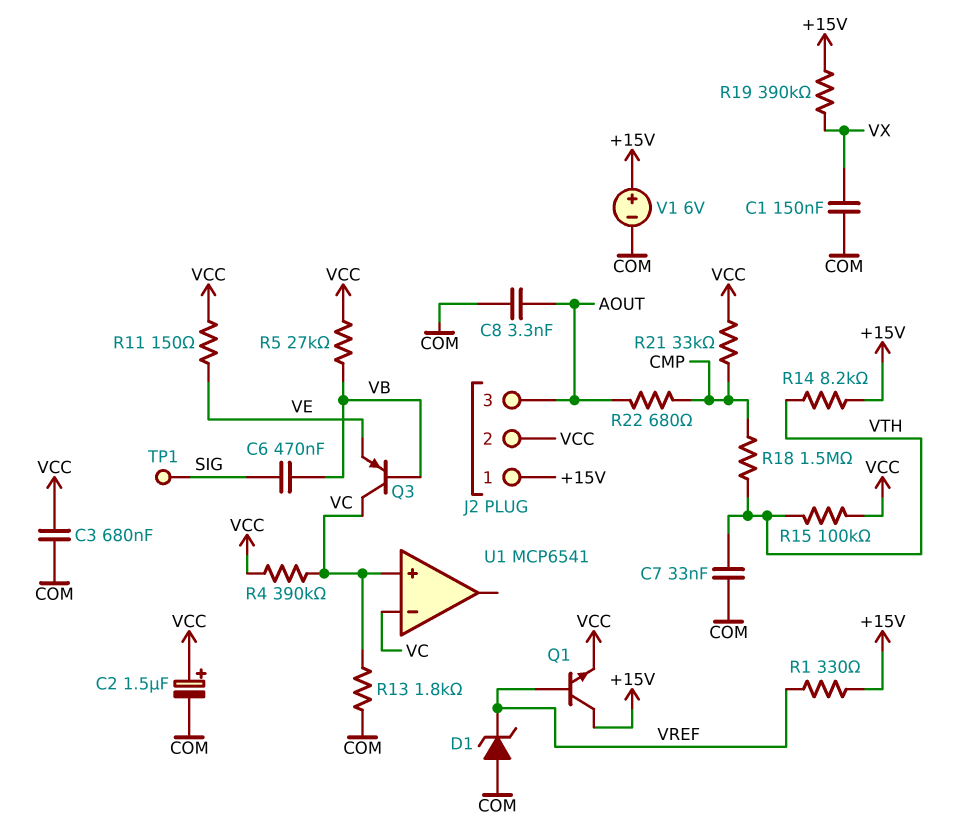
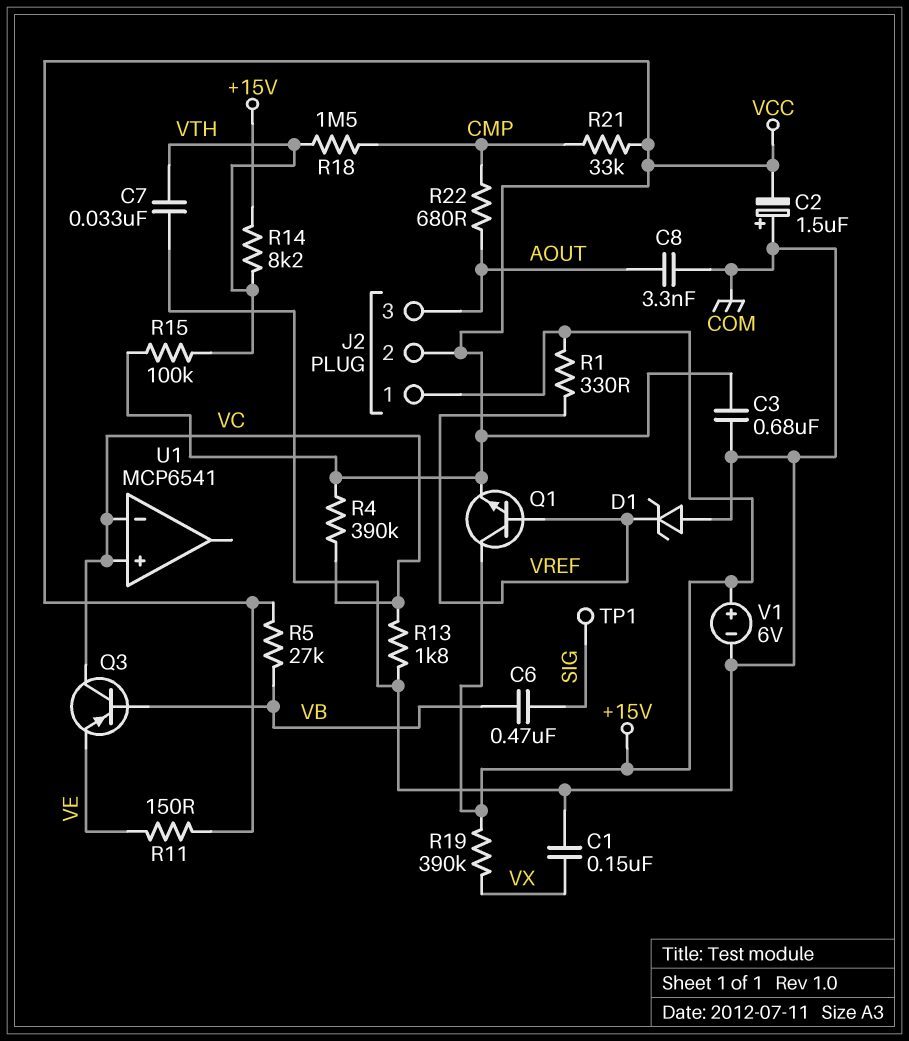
C2: 1.5uF (plus VCC, minus COM) -> 1.5uF (plus COM, minus VCC)

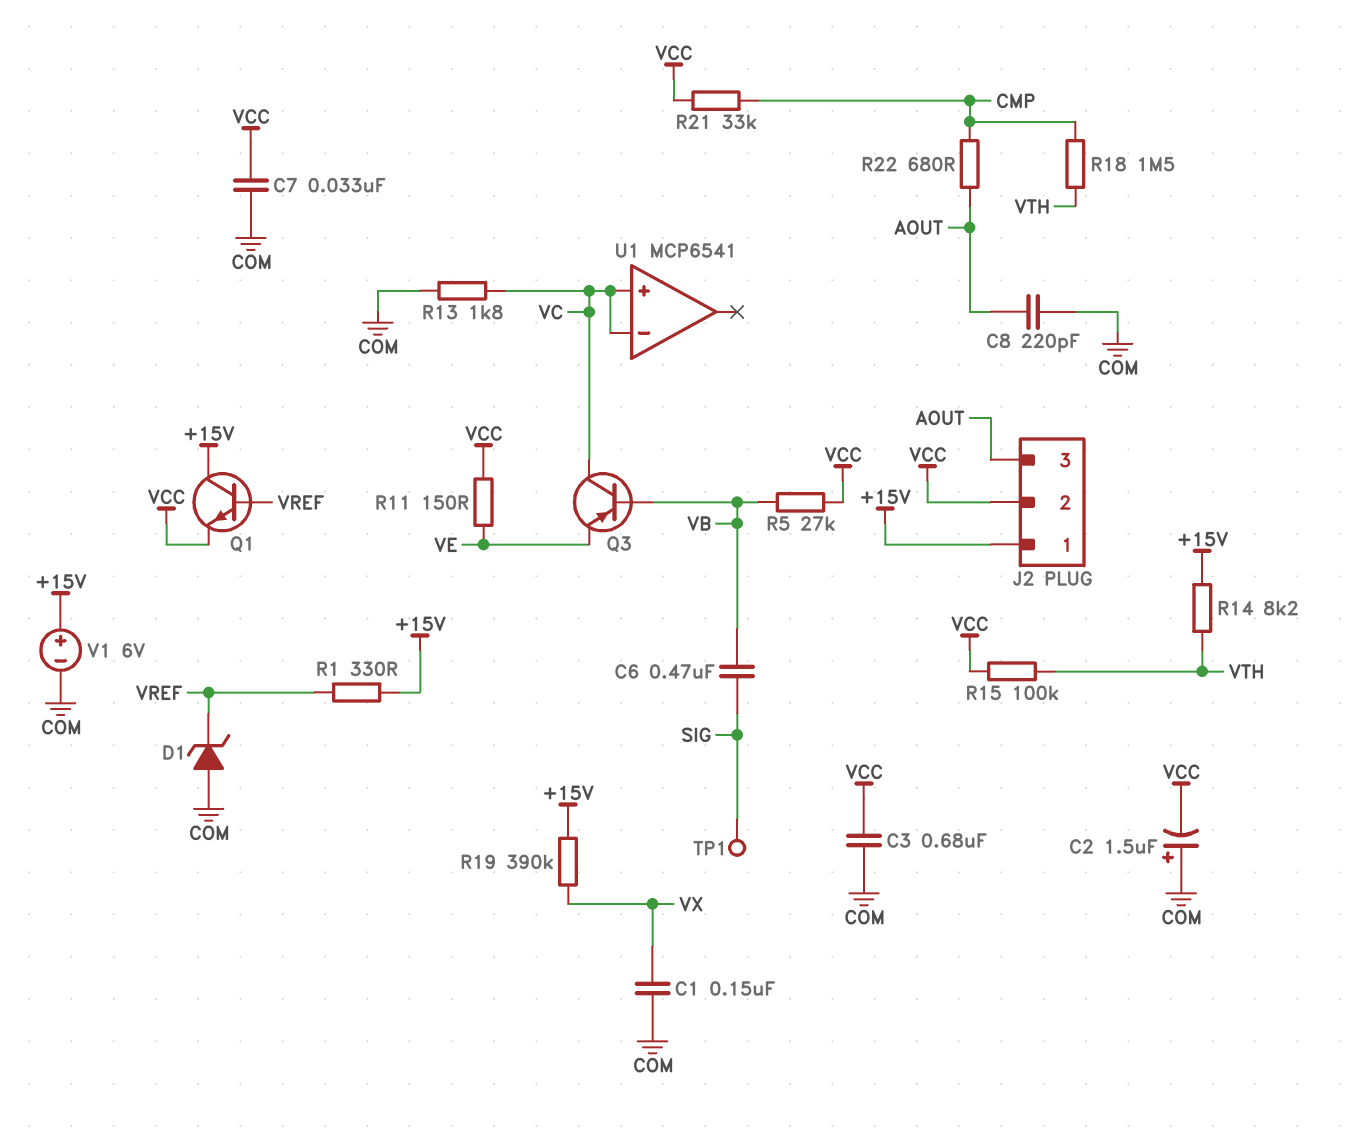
C7: 33nF (COM, VTH) -> 33nF (COM, VCC)
C8: 3.3nF (AOUT, COM) -> 220pF (AOUT, COM)
R4: 390k (VC, VCC) -> none

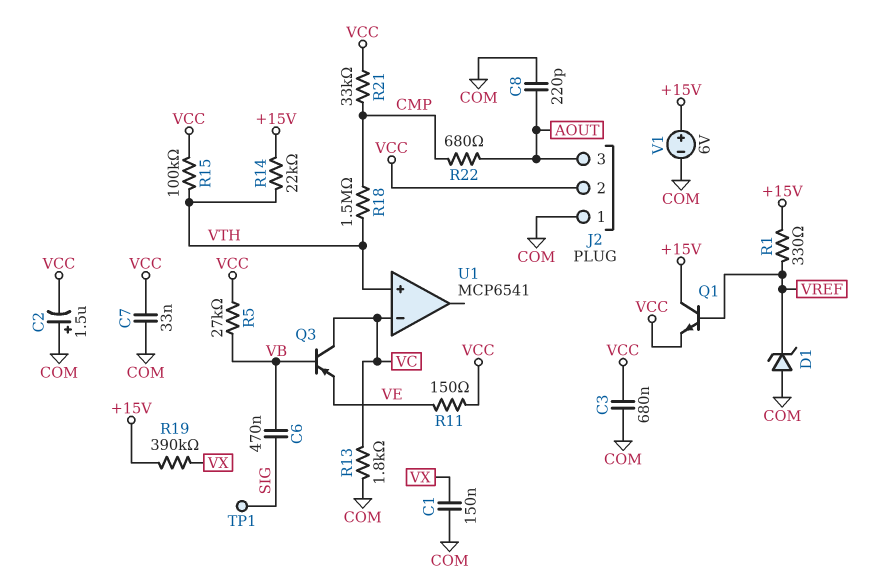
J2 pin 1: +15V -> COM
R14: 8.2k (+15V, VTH) -> 22k (+15V, VTH)
U1 pin in+: VC -> VTH

